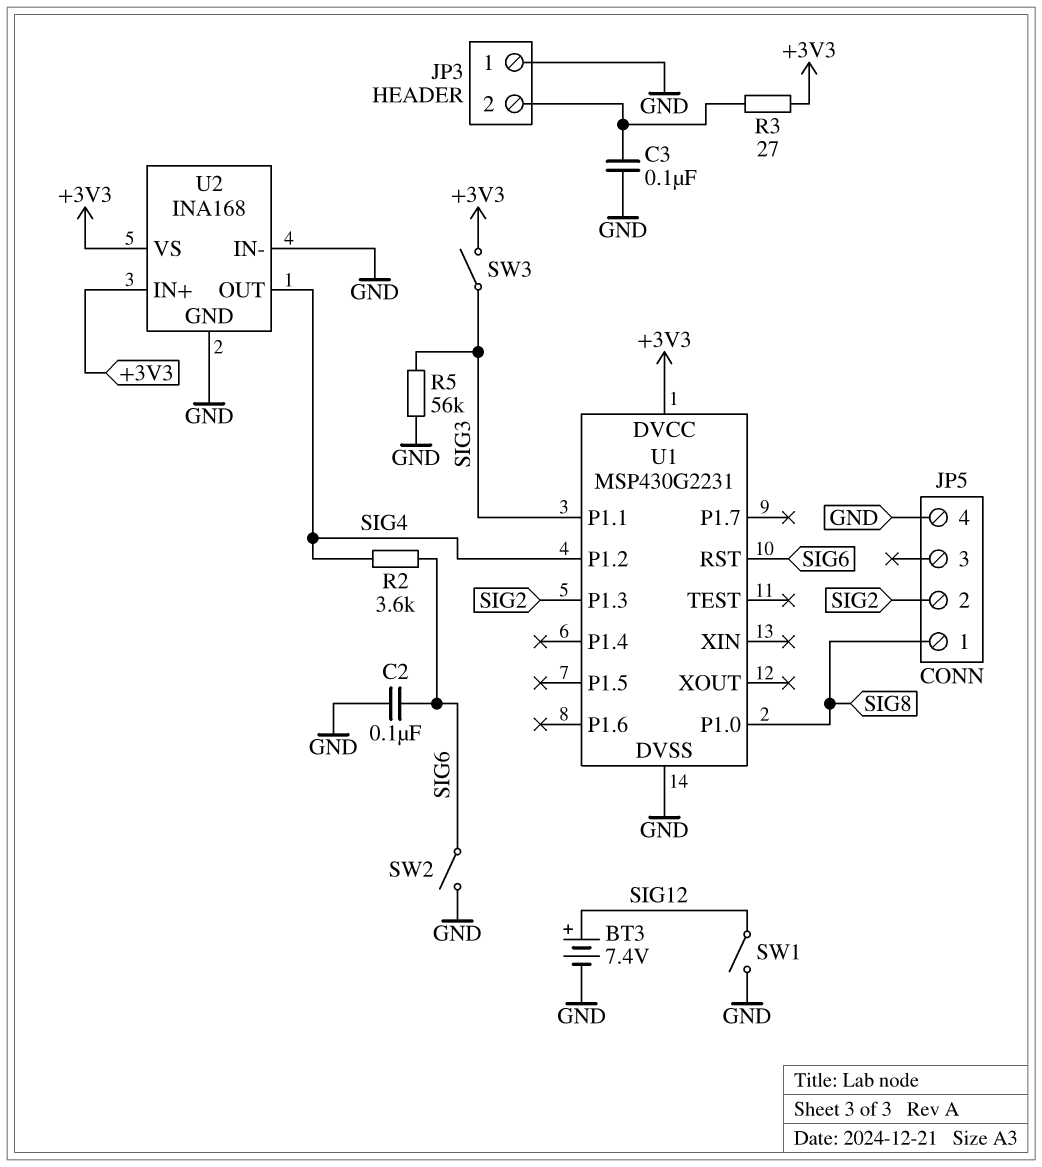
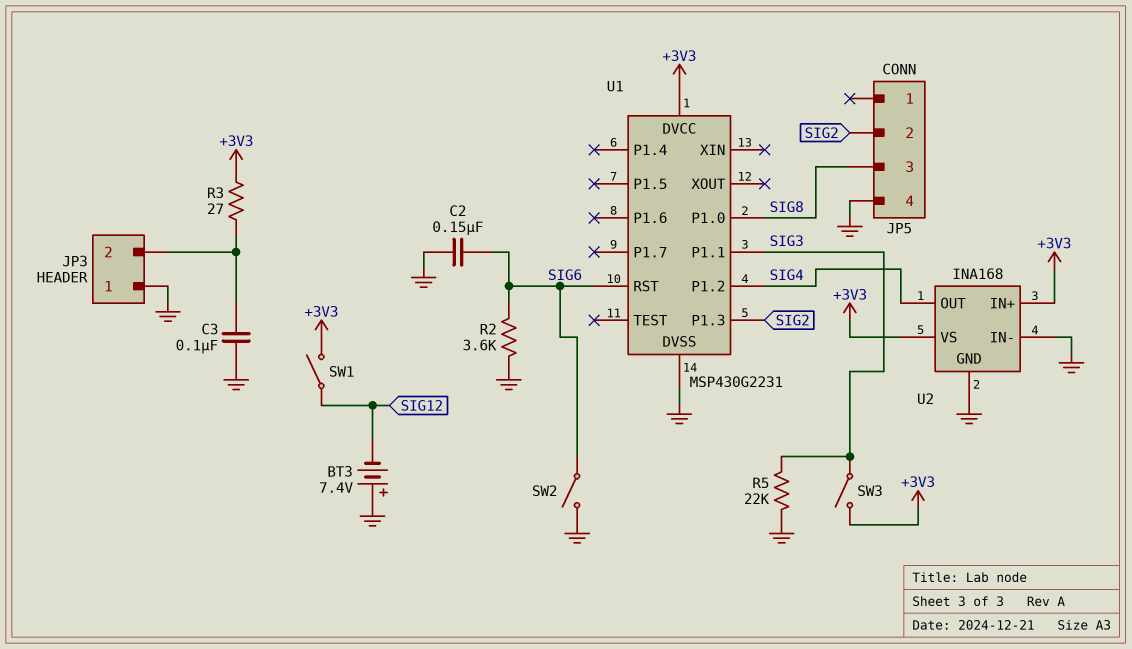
BT3: 7.4V (plus SIG12, minus GND) -> 7.4V (plus GND, minus SIG12)
C2: 100nF (GND, SIG6) -> 150nF (GND, SIG6)
JP5 pin 1: SIG8 -> none
JP5 pin 3: none -> SIG8
R2: 3.6k (SIG4, SIG6) -> 3.6k (GND, SIG6)
R5: 56k (GND, SIG3) -> 22k (GND, SIG3)
SW1: switch (GND, SIG12) -> switch (+3V3, SIG12)

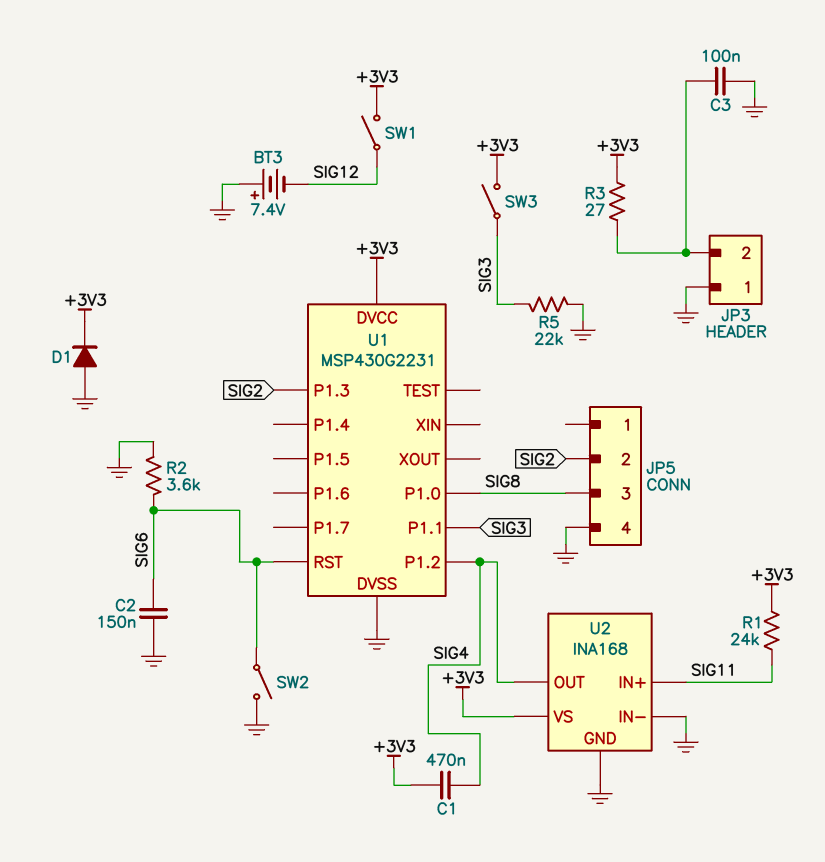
C1: none -> 470nF (+3V3, SIG4)
D1: none -> diode (A GND, K +3V3)
R1: none -> 24k (+3V3, SIG11)
U2 pin IN+: +3V3 -> SIG11

